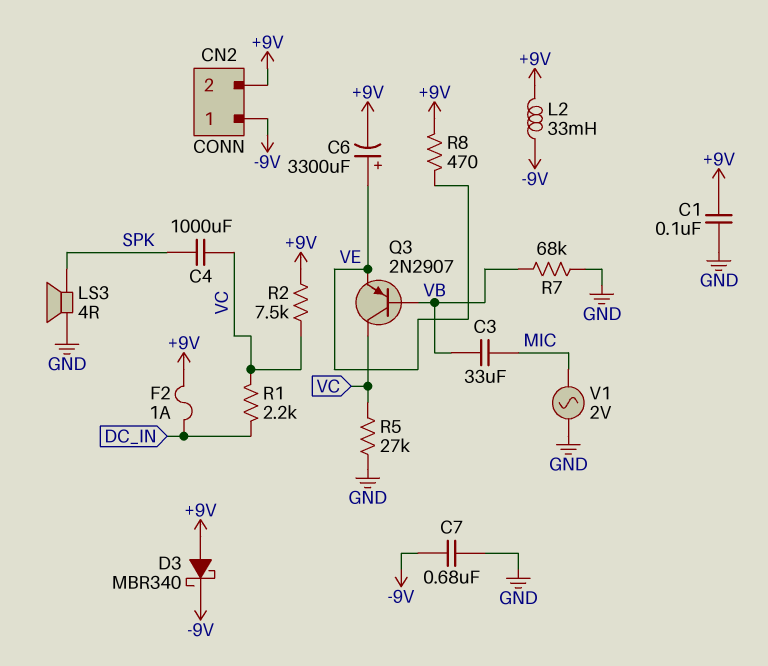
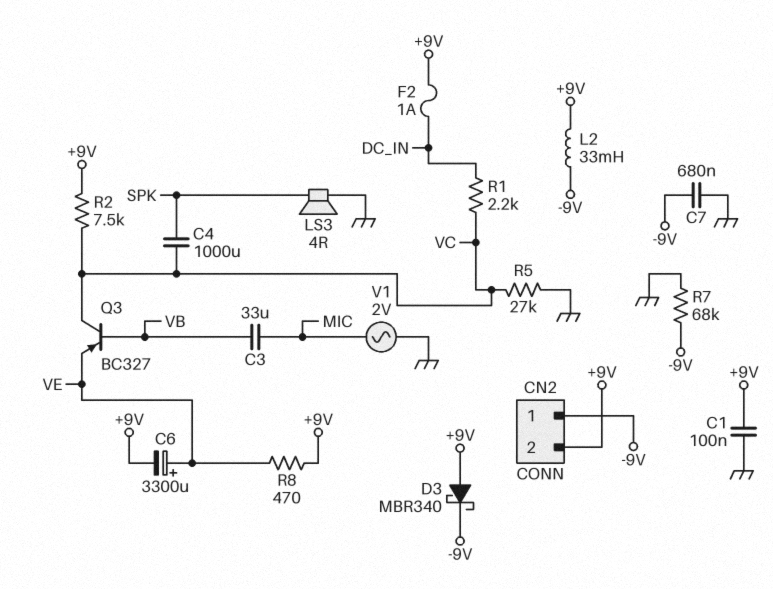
Q3: PNP 2N2907 (B VB, C VC, E VE) -> PNP BC327 (B VB, C VC, E VE)
R7: 68k (GND, VB) -> 68k (-9V, GND)

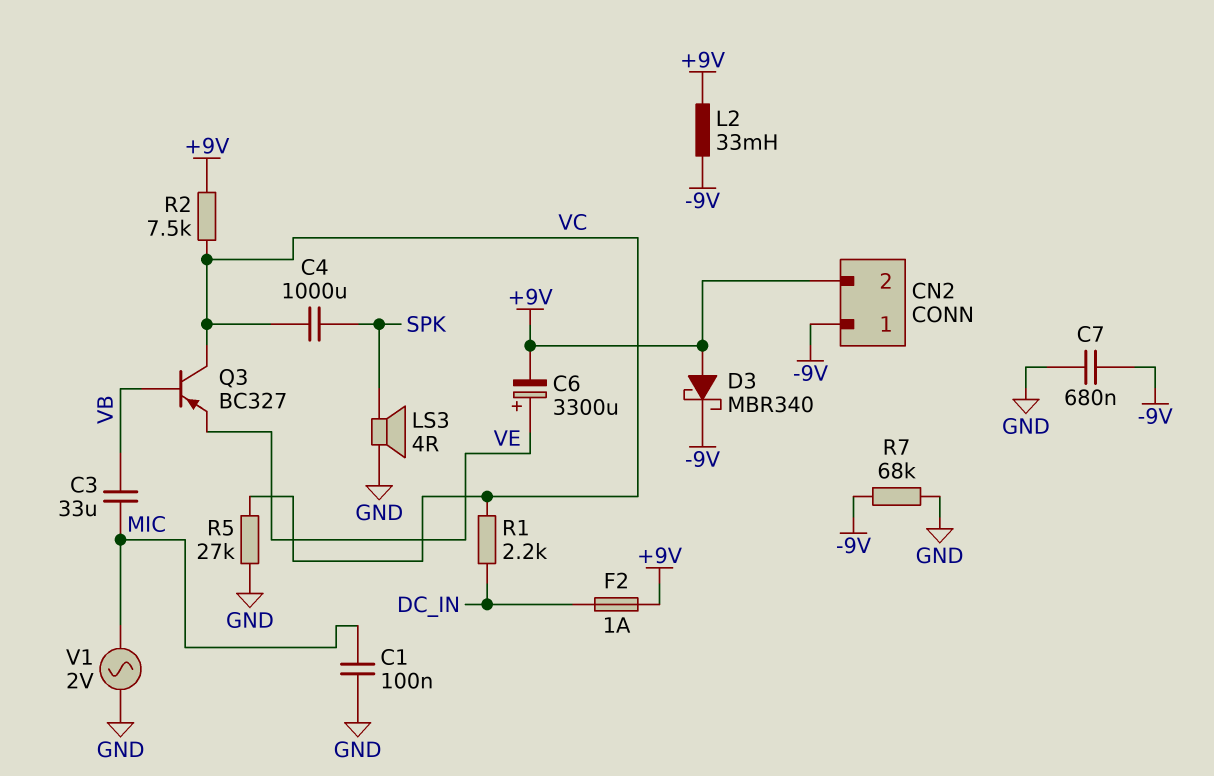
C1: 100nF (+9V, GND) -> 100nF (GND, MIC)
R8: 470 (+9V, VE) -> none

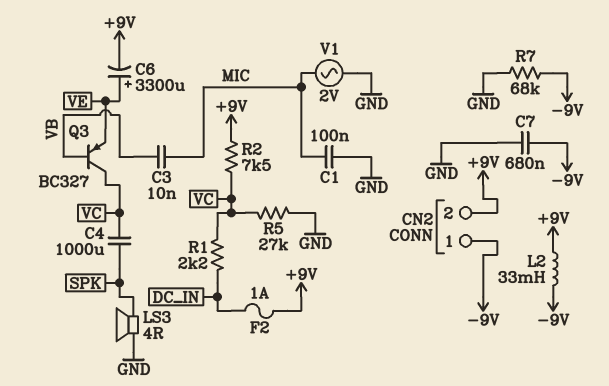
C3: 33uF (MIC, VB) -> 10nF (MIC, VB)
D3: schottky MBR340 (A +9V, K -9V) -> none

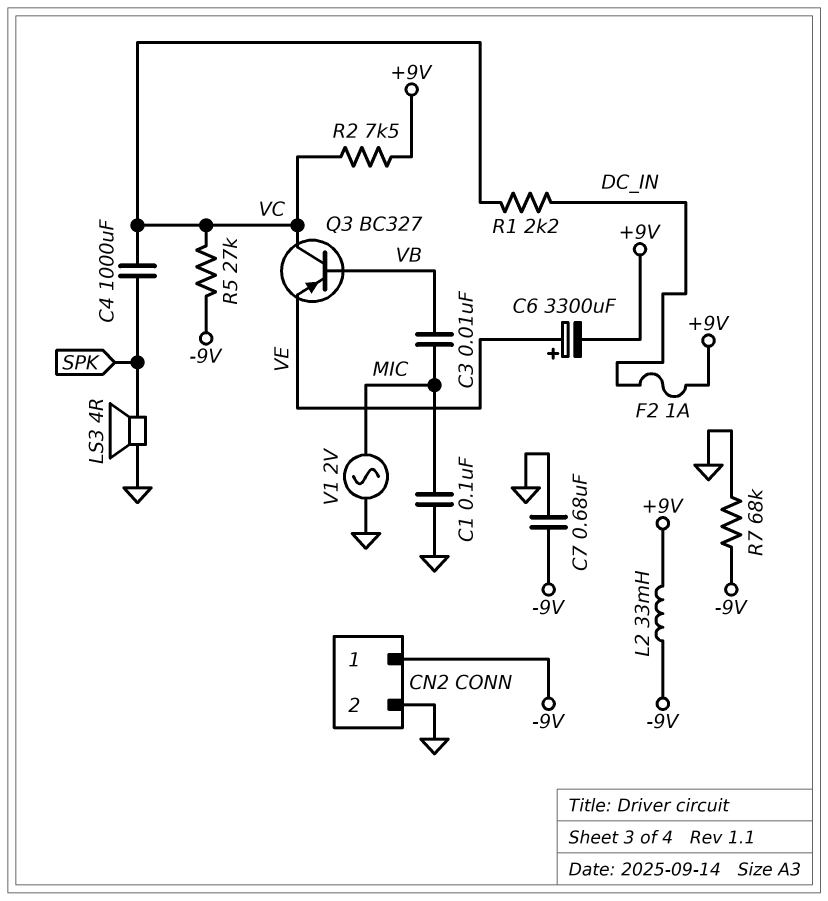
CN2 pin 2: +9V -> GND
R5: 27k (GND, VC) -> 27k (-9V, VC)

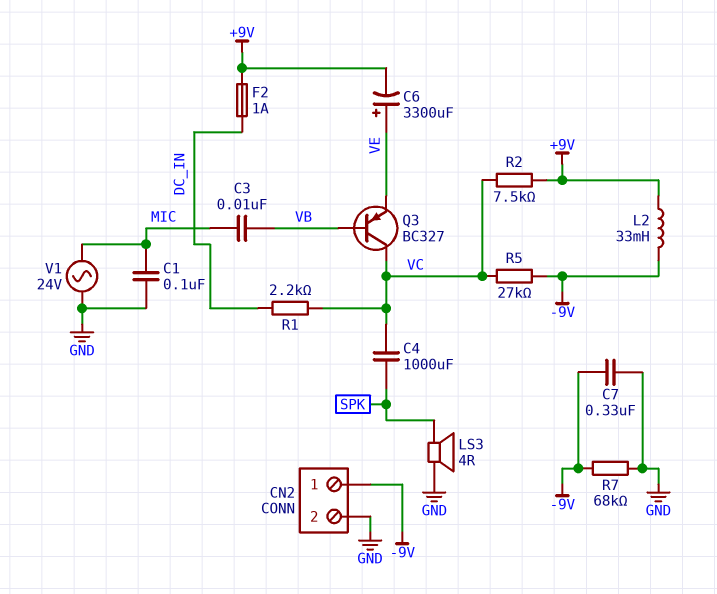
C7: 680nF (-9V, GND) -> 330nF (-9V, GND)
V1: AC 2V (GND, MIC) -> AC 24V (GND, MIC)

